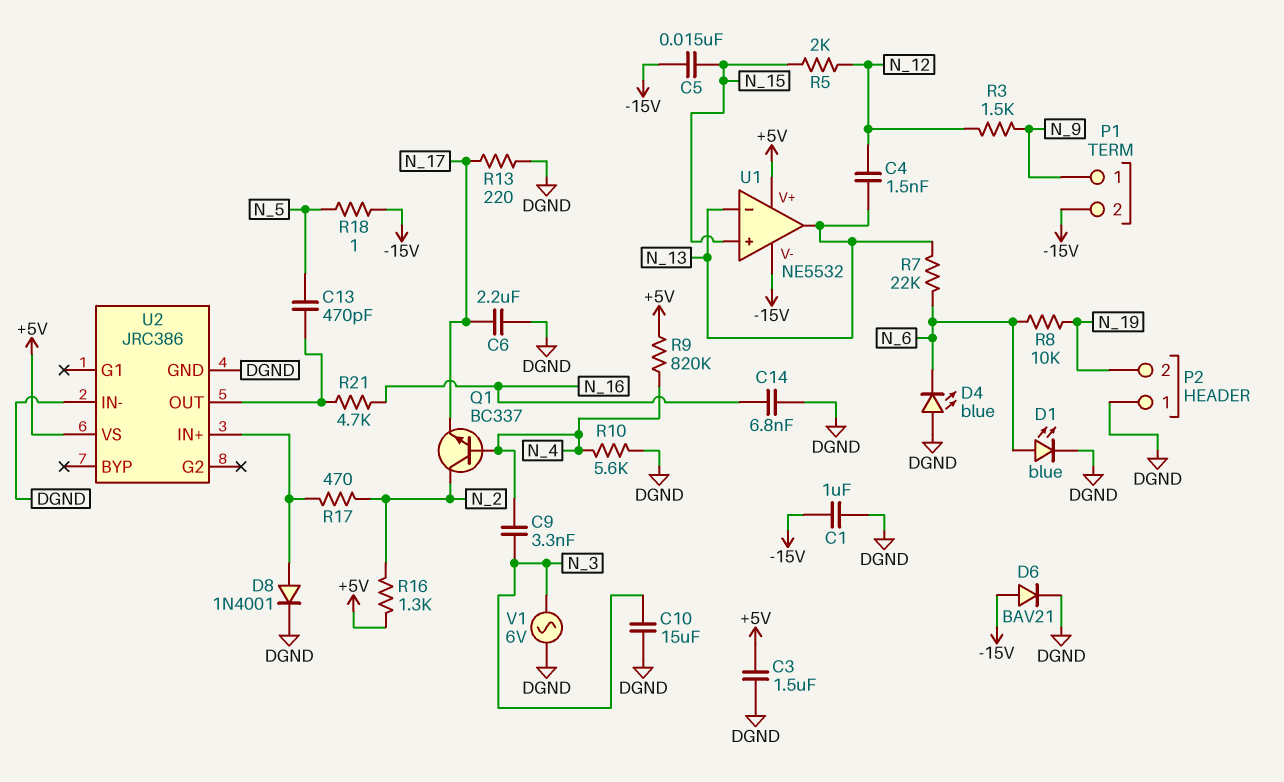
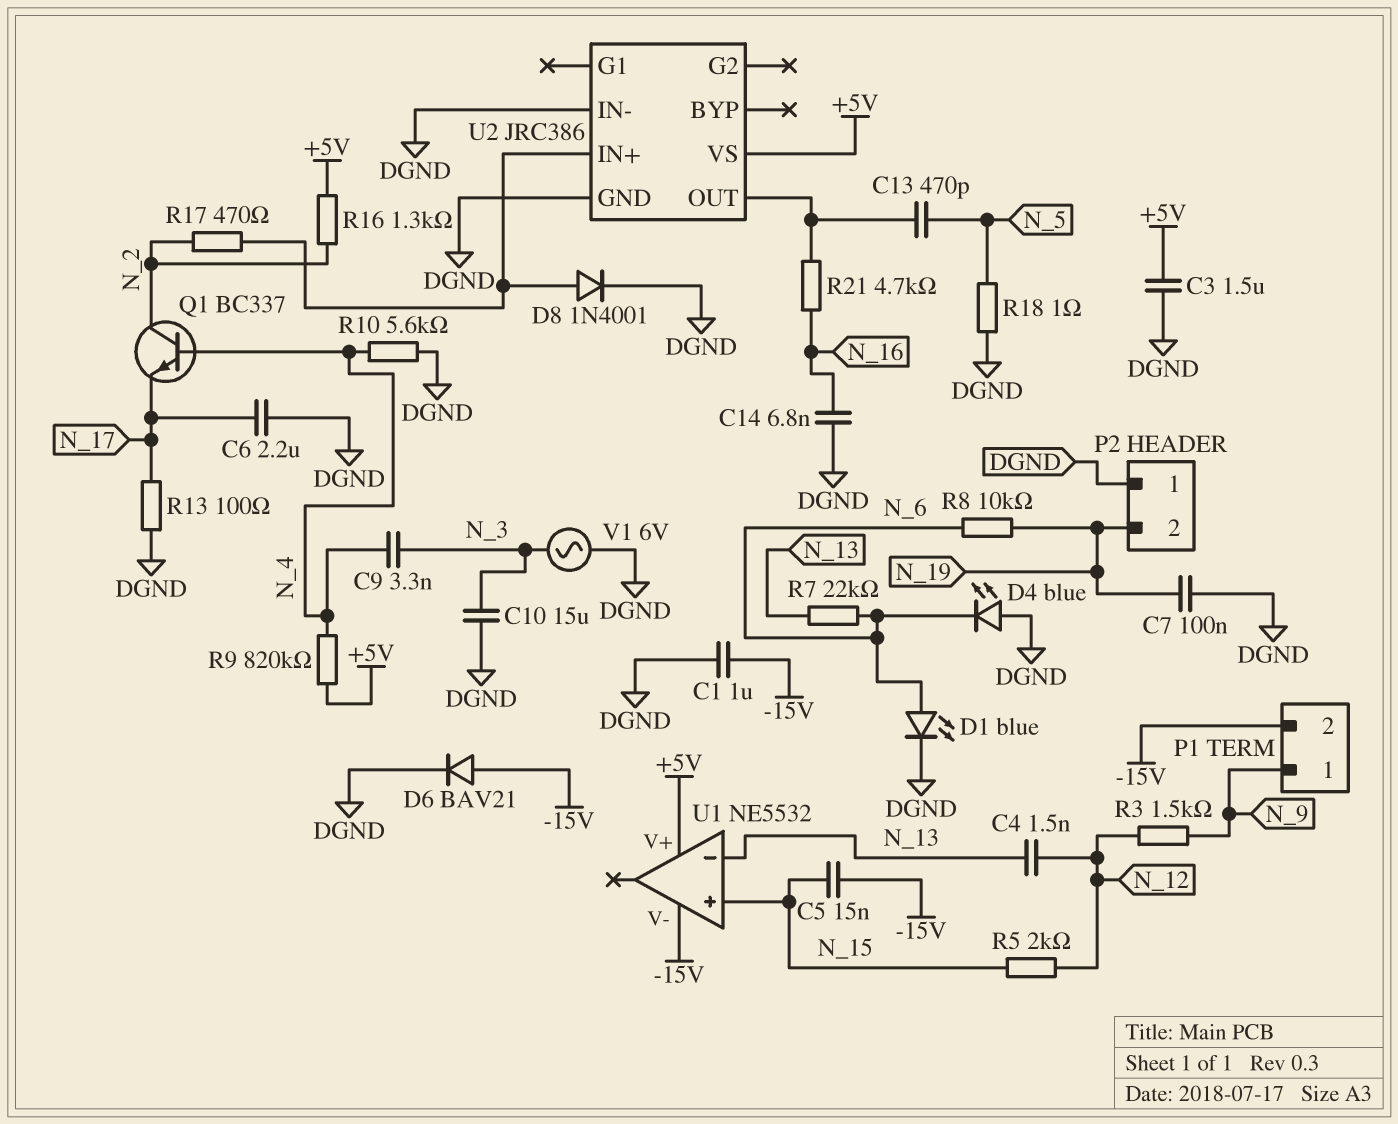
C7: none -> 100nF (DGND, N_19)
R13: 220 (DGND, N_17) -> 100 (DGND, N_17)
R18: 1 (-15V, N_5) -> 1 (DGND, N_5)
U1 pin out: N_13 -> none

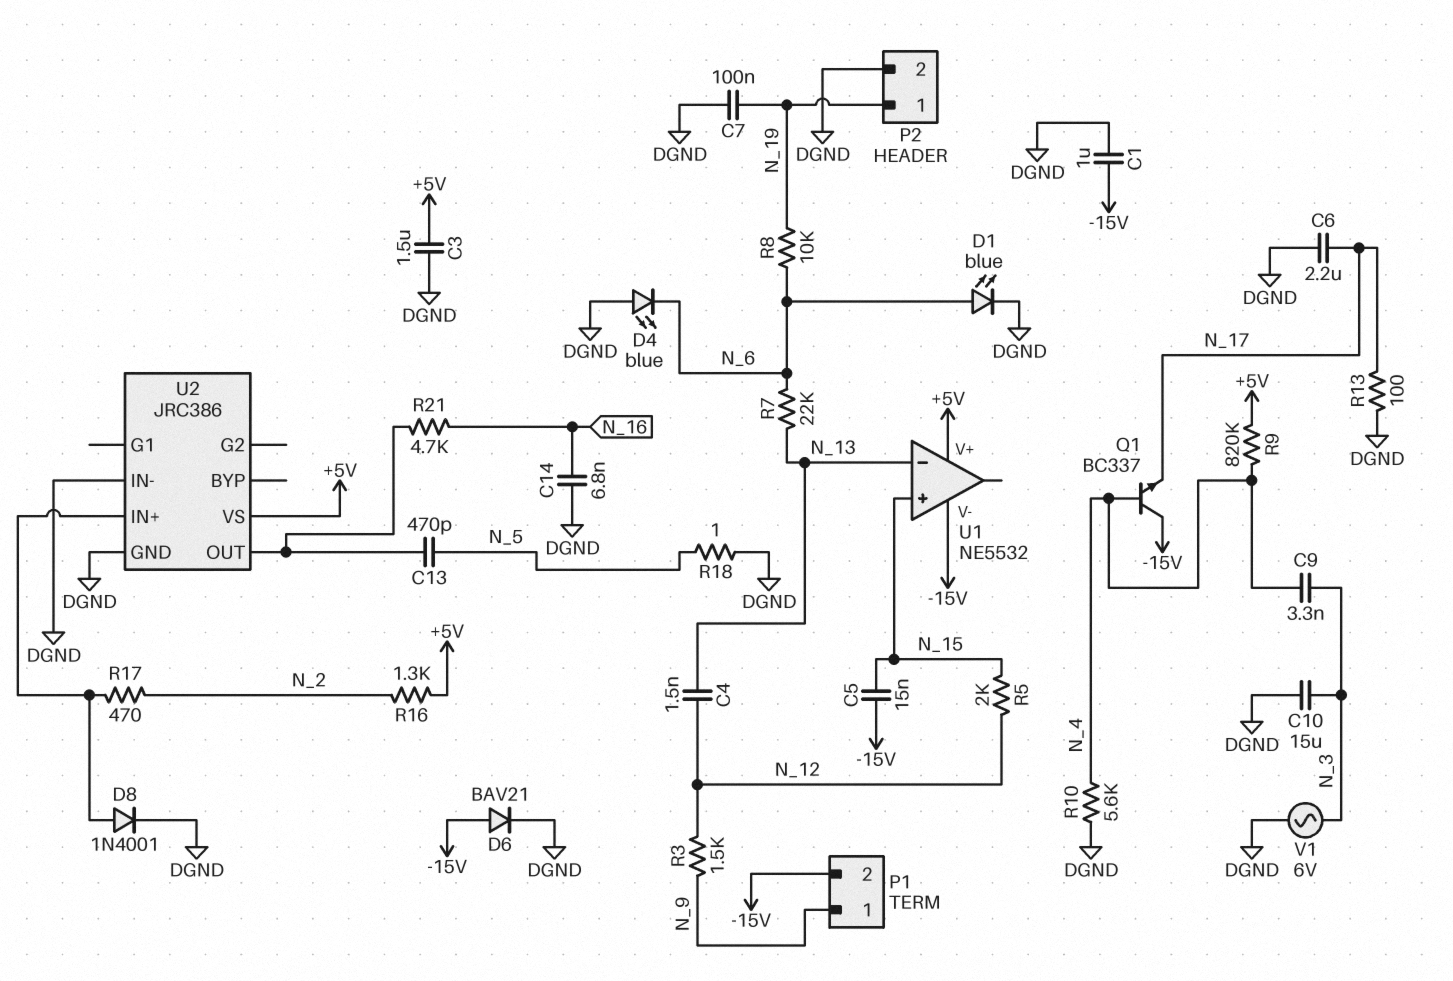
P2 pin 1: DGND -> N_19
P2 pin 2: N_19 -> DGND
Q1: NPN BC337 (B N_4, C N_2, E N_17) -> NPN BC337 (B N_4, C -15V, E N_17)

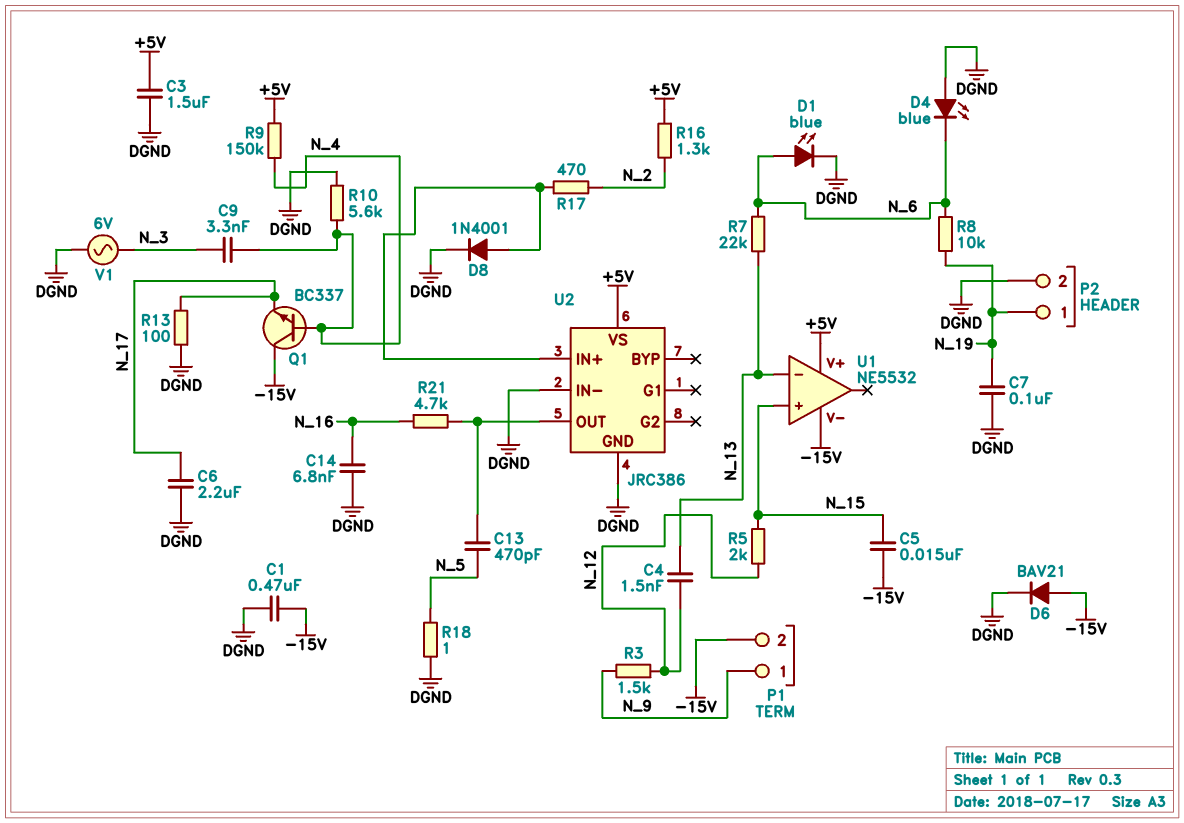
C1: 1uF (-15V, DGND) -> 470nF (-15V, DGND)
C10: 15uF (DGND, N_3) -> none
R9: 820k (+5V, N_4) -> 150k (+5V, N_4)

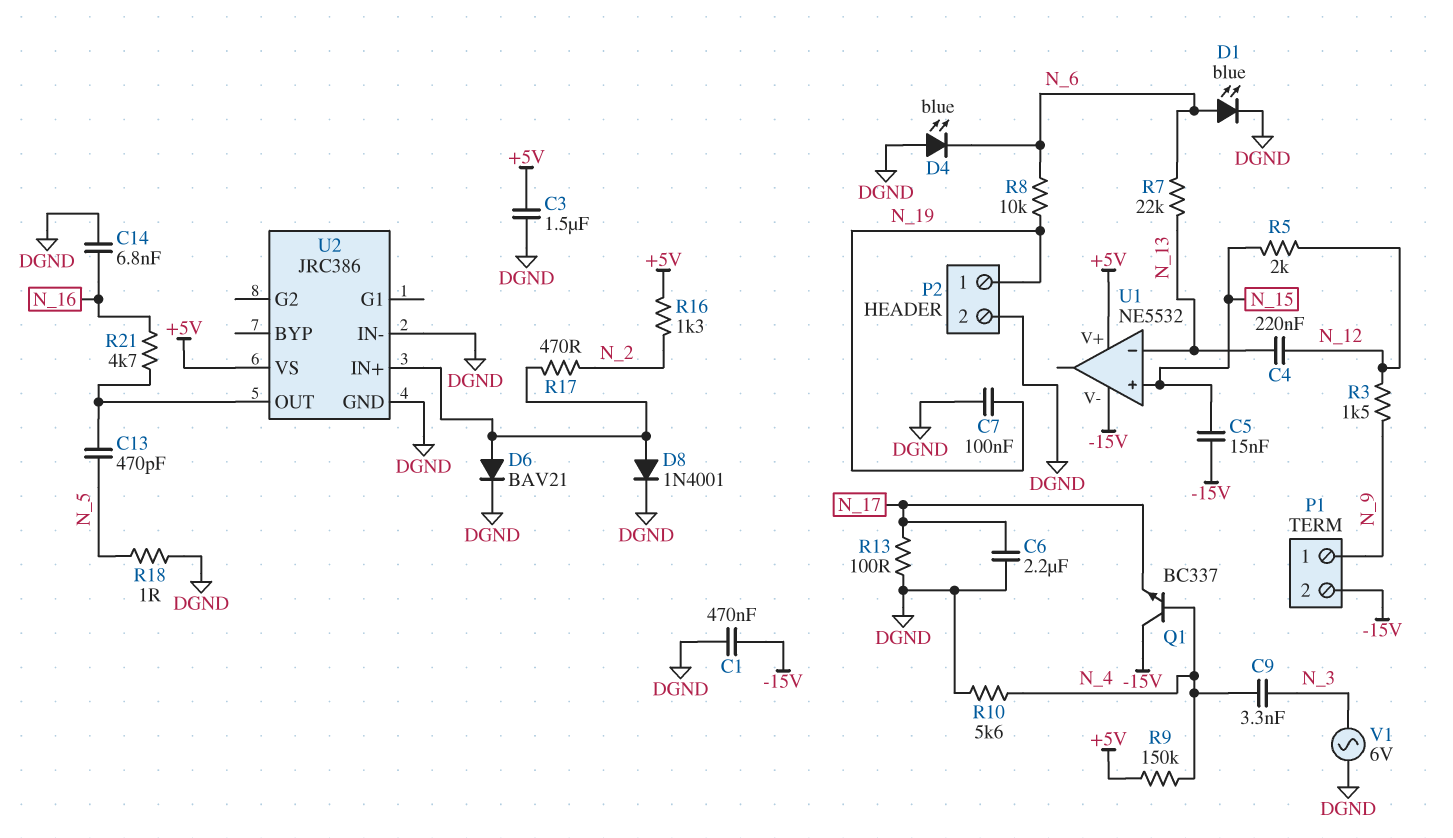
C4: 1.5nF (N_12, N_13) -> 220nF (N_12, N_13)
D6: diode BAV21 (A -15V, K DGND) -> diode BAV21 (A U2/IN+, K DGND)

